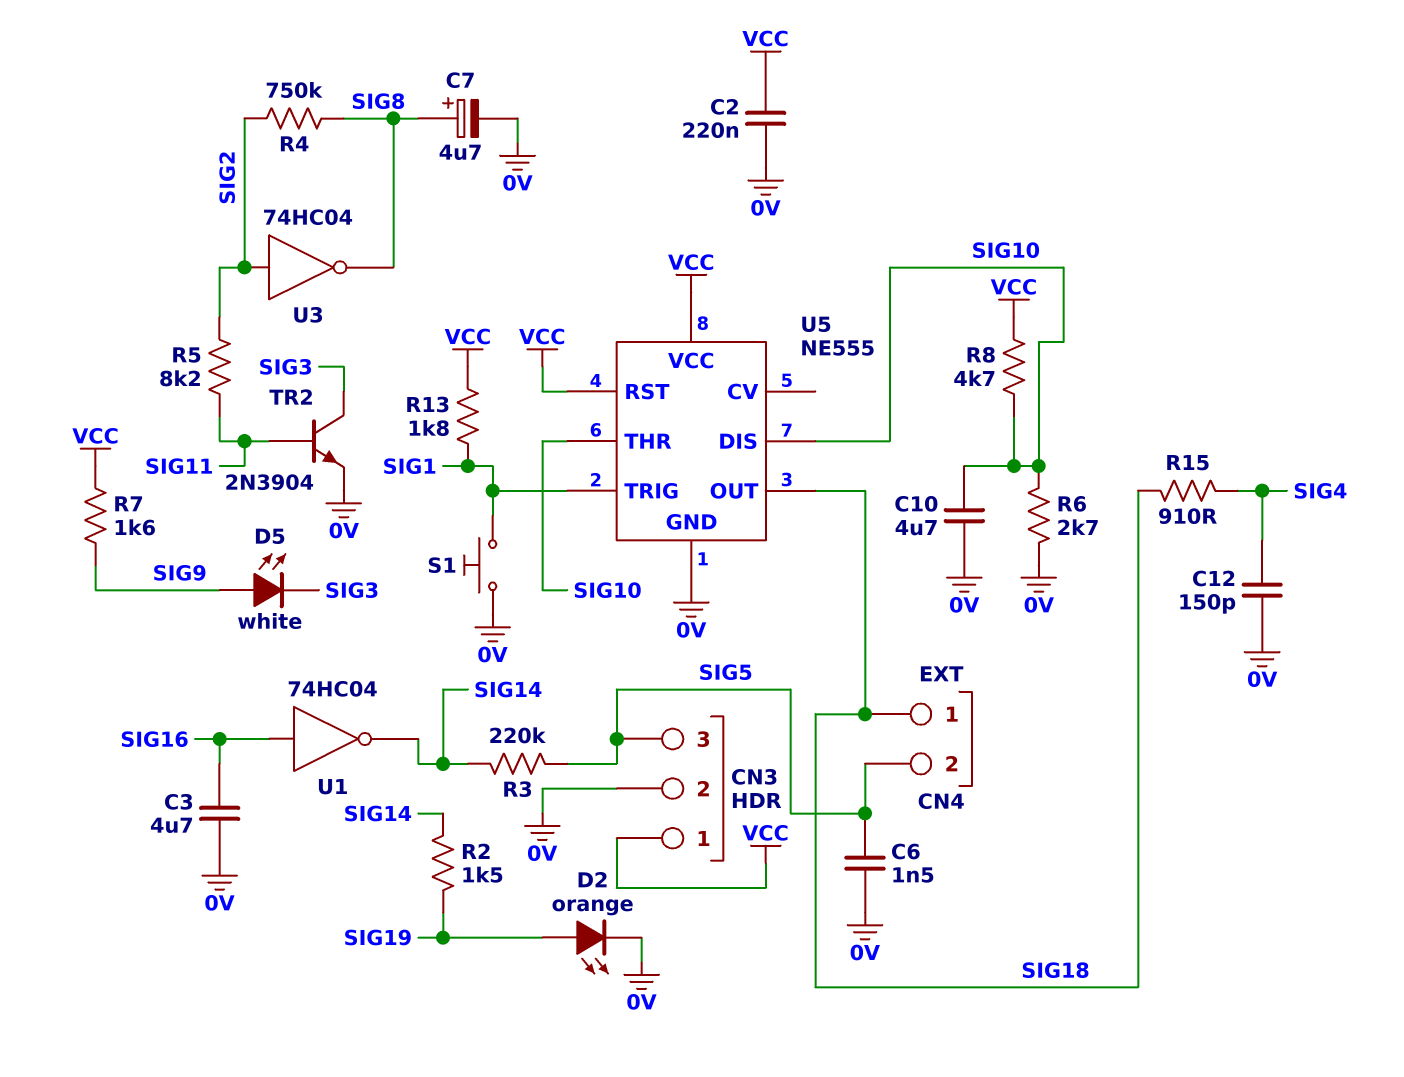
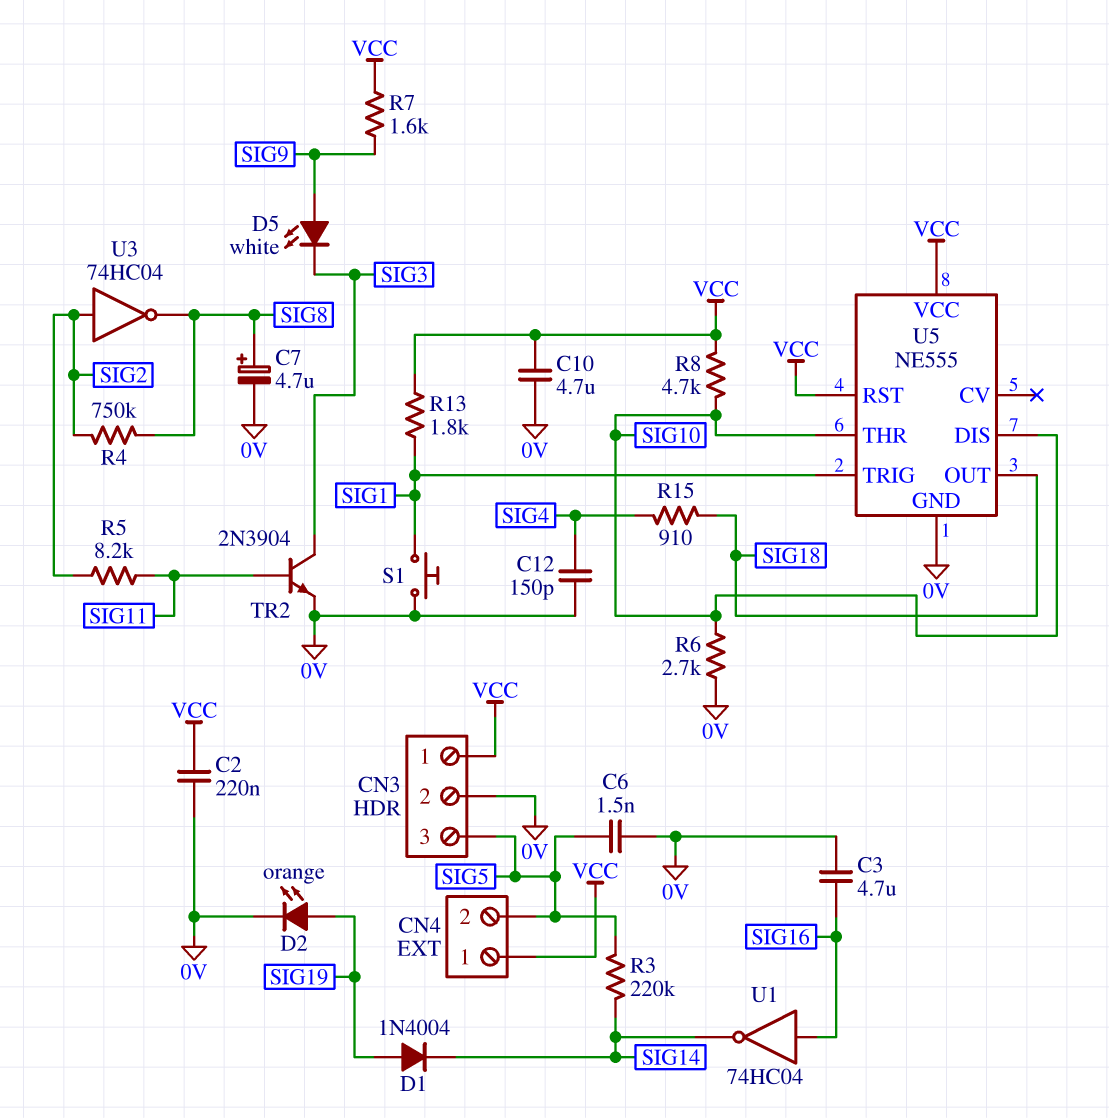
C10: 4.7uF (0V, SIG10) -> 4.7uF (0V, VCC)
CN4 pin 1: SIG18 -> VCC
D1: none -> diode 1N4004 (A SIG19, K SIG14)
R2: 1.5k (SIG14, SIG19) -> none

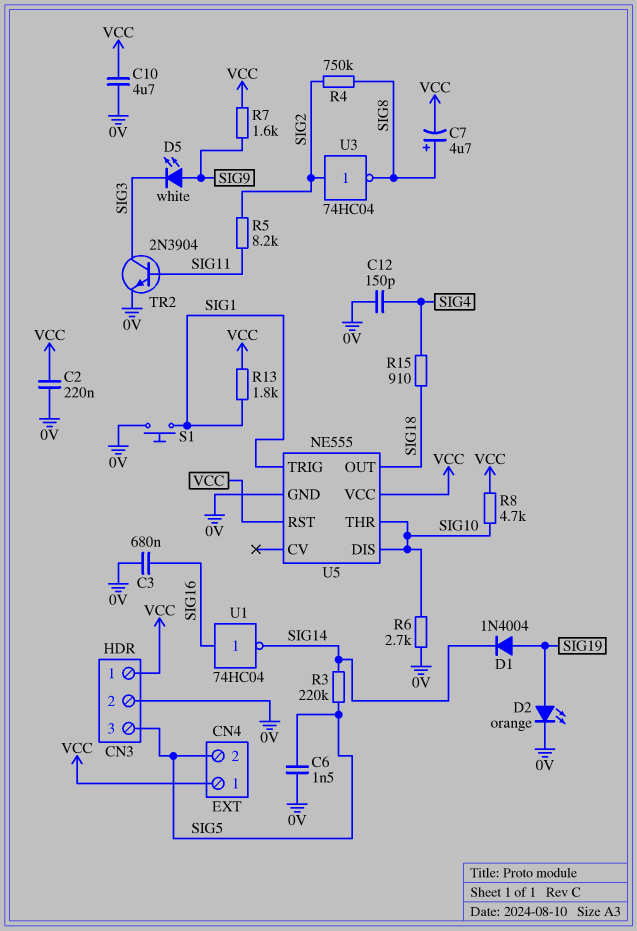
C3: 4.7uF (0V, SIG16) -> 680nF (0V, SIG16)
C7: 4.7uF (plus SIG8, minus 0V) -> 4.7uF (plus SIG8, minus VCC)

